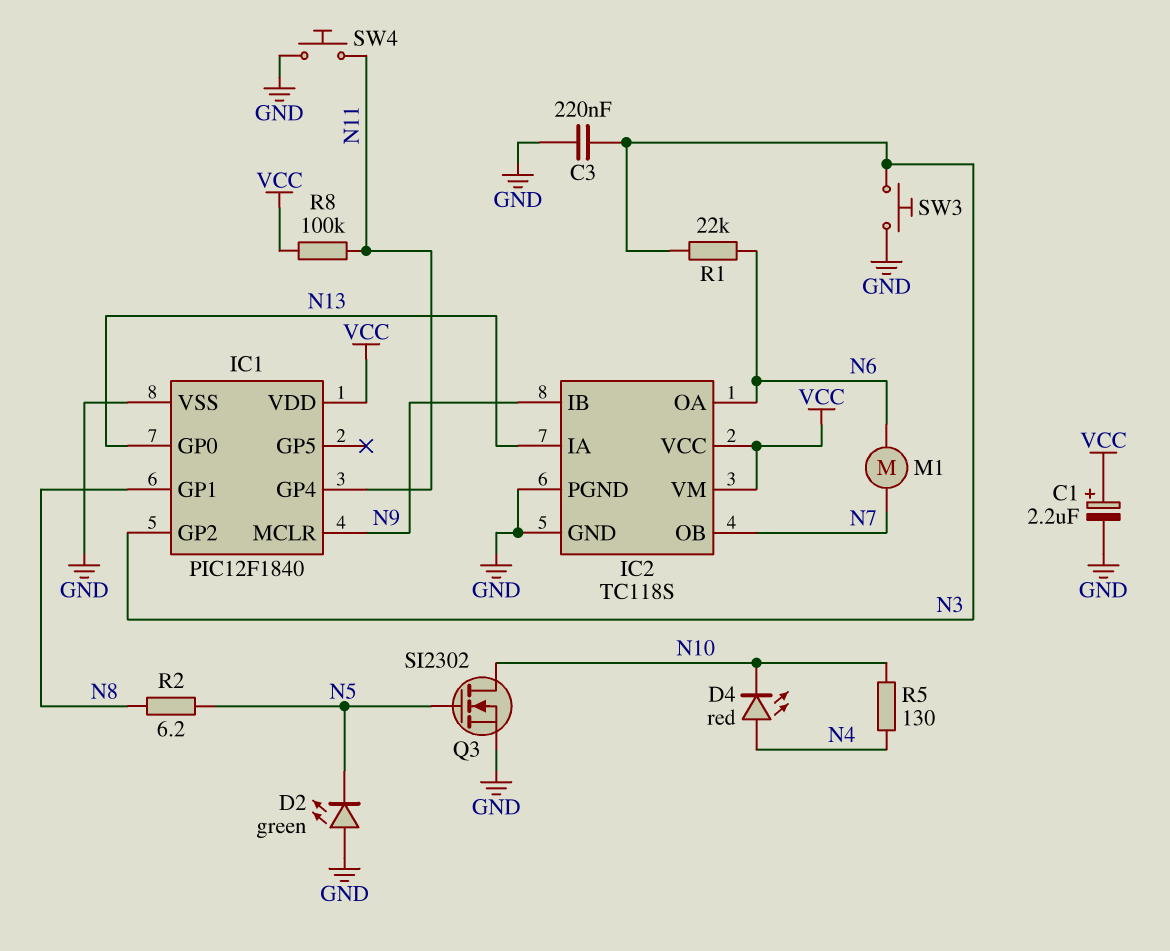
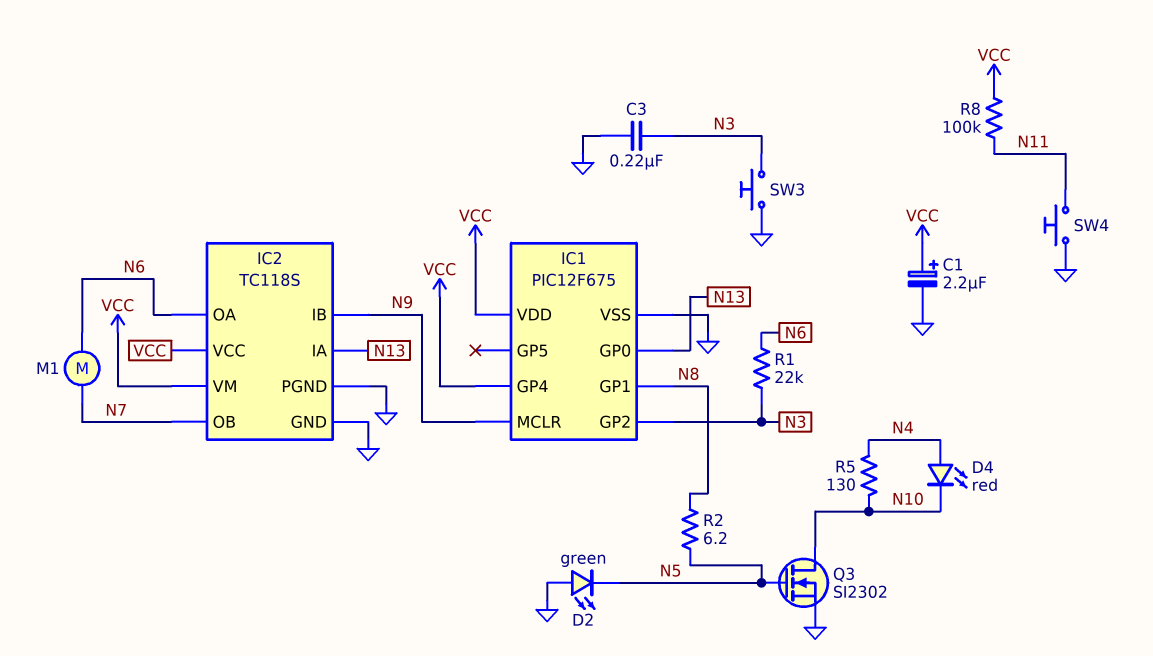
IC1: PIC12F1840 -> PIC12F675
IC1 pin GP4: N11 -> VCC

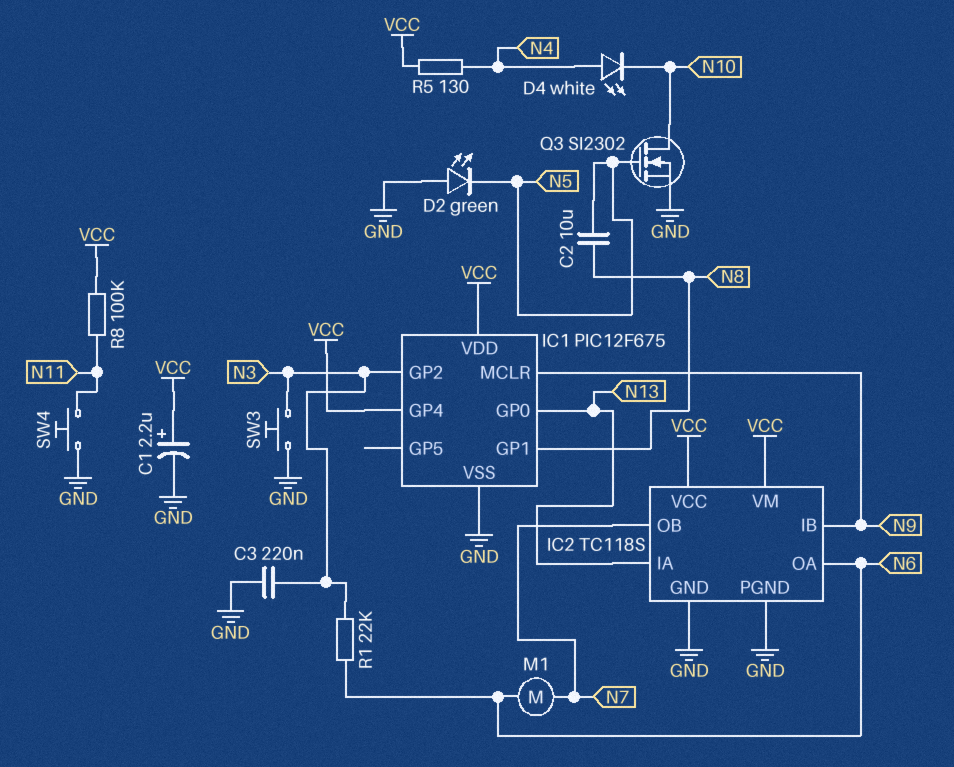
C2: none -> 10uF (N5, N8)
D4: LED red (A N4, K N10) -> LED white (A N4, K N10)
R2: 6.2 (N5, N8) -> none
R5: 130 (N4, N10) -> 130 (N4, VCC)

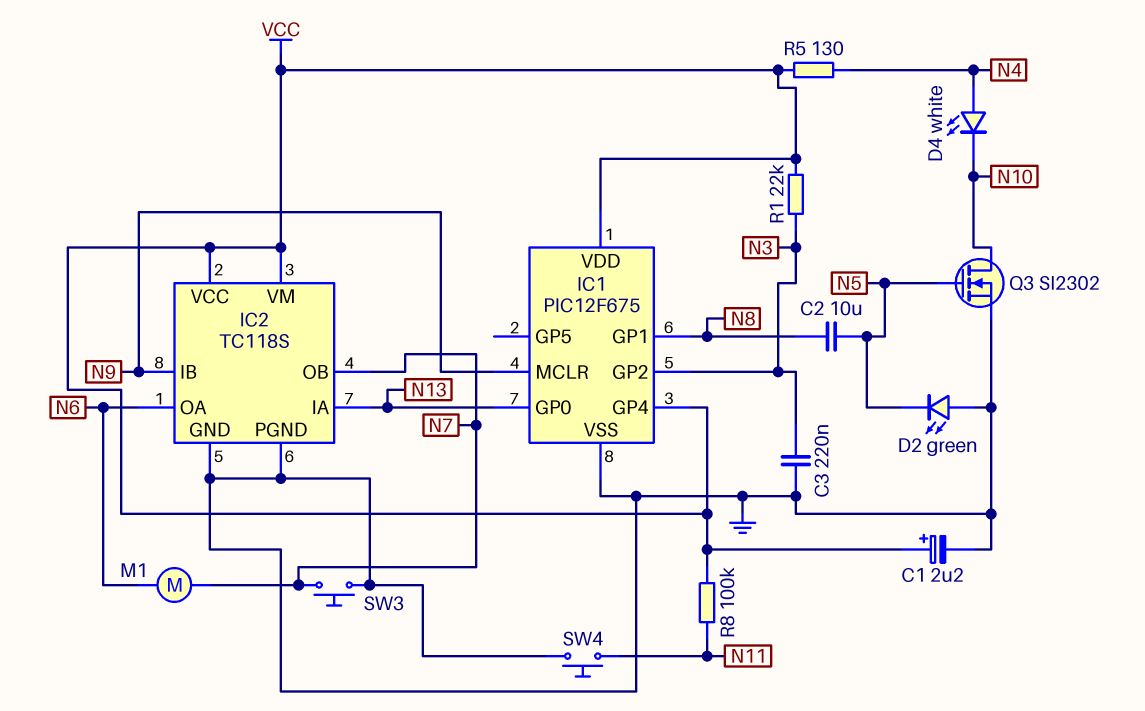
R1: 22k (N3, N6) -> 22k (N3, VCC)
SW3: button (GND, N3) -> button (GND, N7)

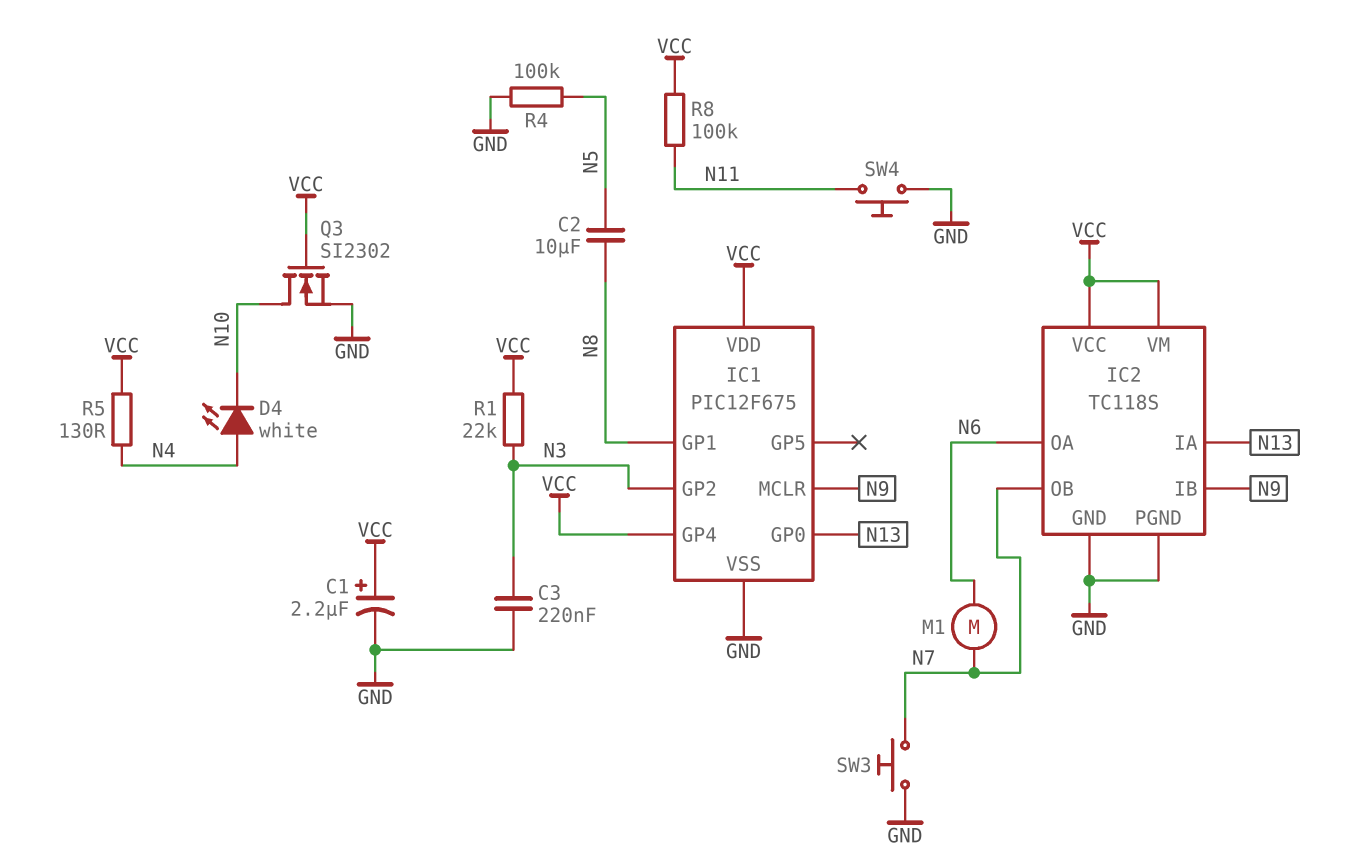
D2: LED green (A GND, K N5) -> none
Q3: NMOS SI2302 (G N5, D N10, S GND) -> NMOS SI2302 (G VCC, D N10, S GND)
R4: none -> 100k (GND, N5)

